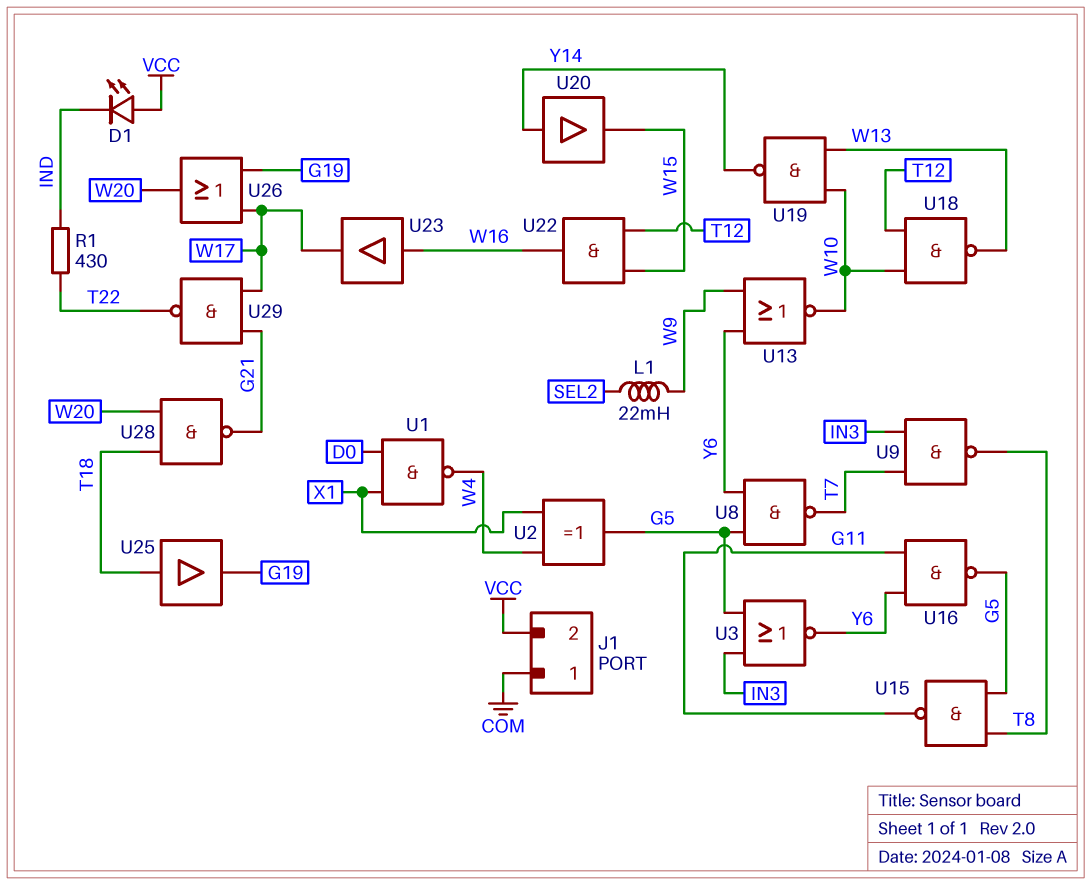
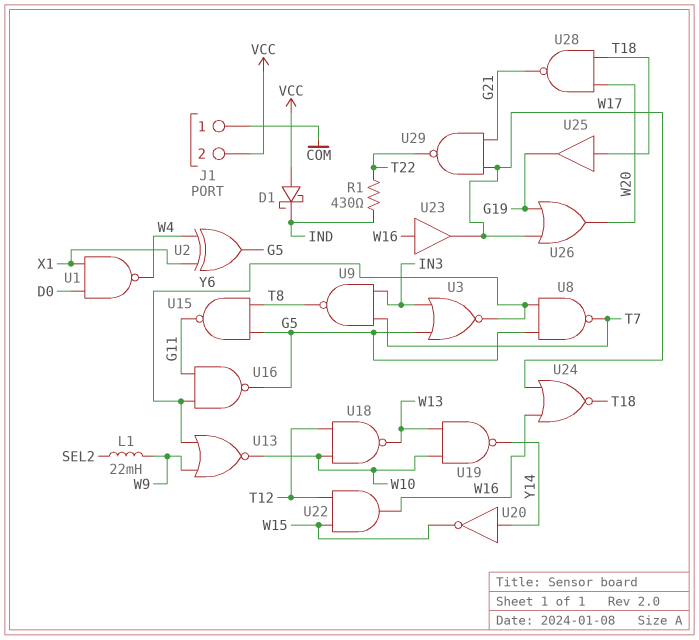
D1: LED (A VCC, K IND) -> schottky (A VCC, K IND)
U20: buffer (in Y14, out W15) -> NOT (in Y14, out W15)
U24: none -> NOR (in W16, in W17, out T18)

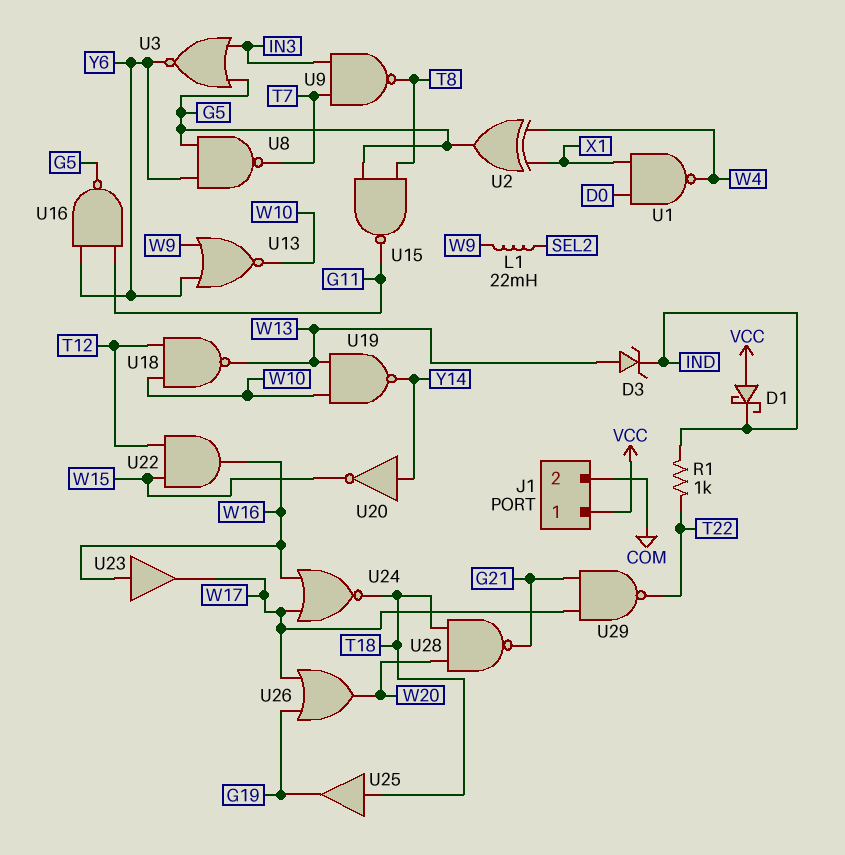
D3: none -> zener (A W13, K IND)
J1 pin 1: COM -> VCC
J1 pin 2: VCC -> COM
R1: 430 (IND, T22) -> 1k (IND, T22)

